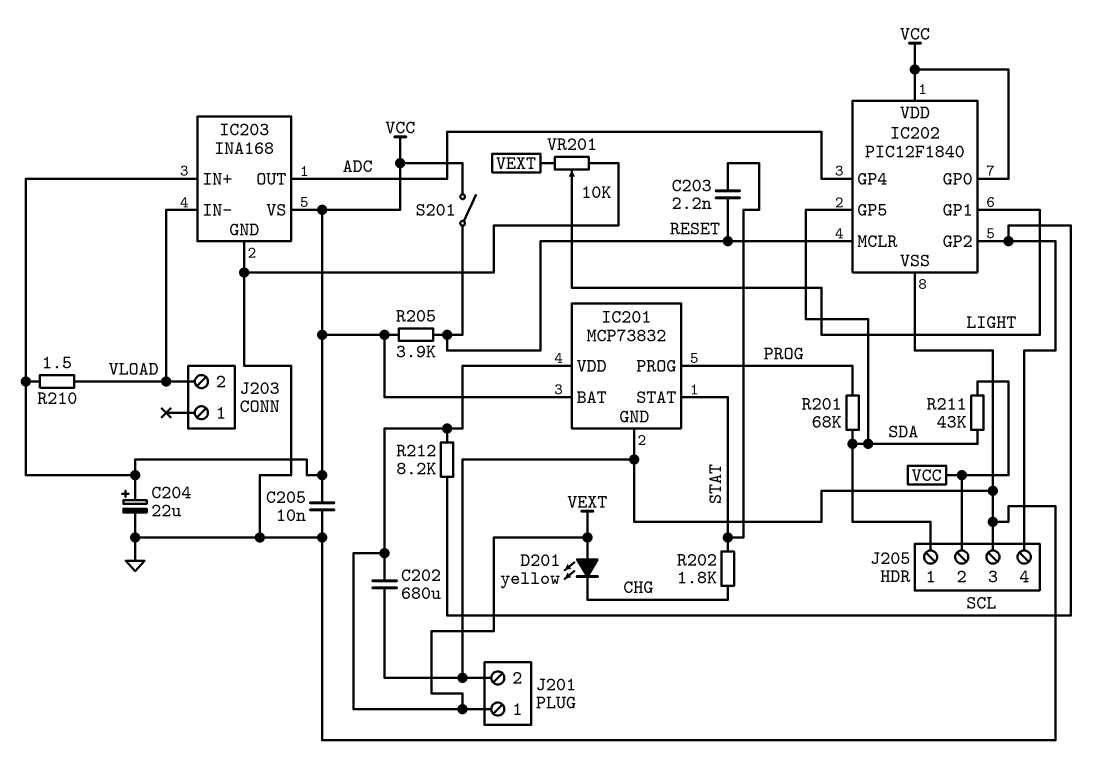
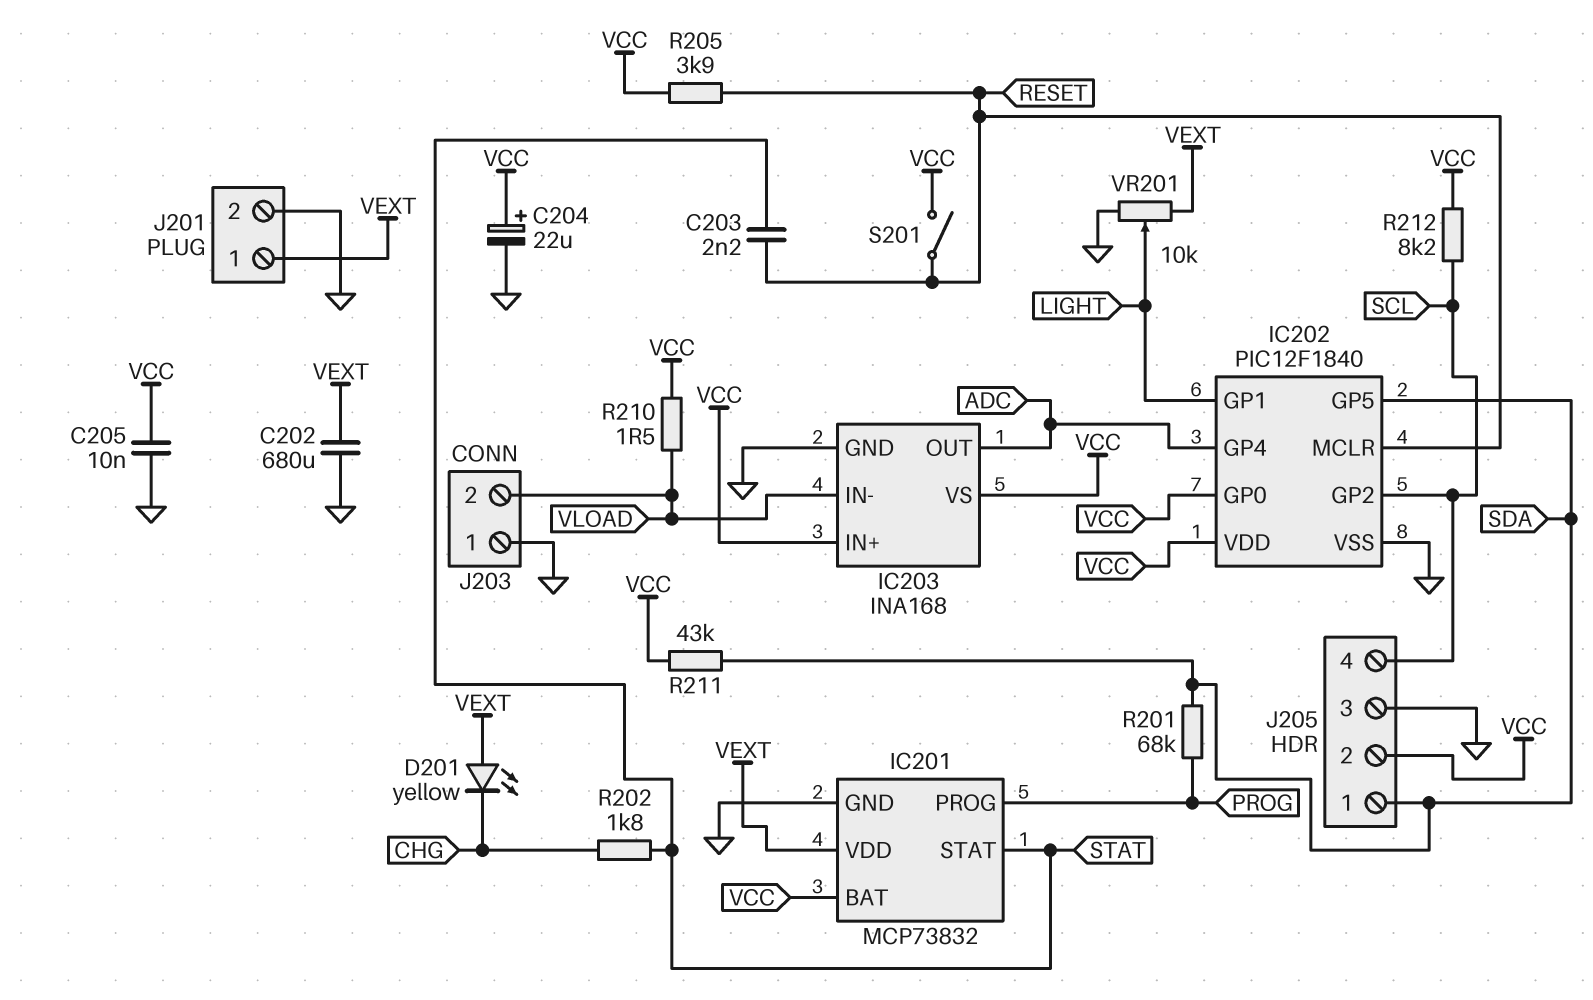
J203 pin 1: none -> GND
R212: 8.2k (SCL, VEXT) -> 8.2k (SCL, VCC)

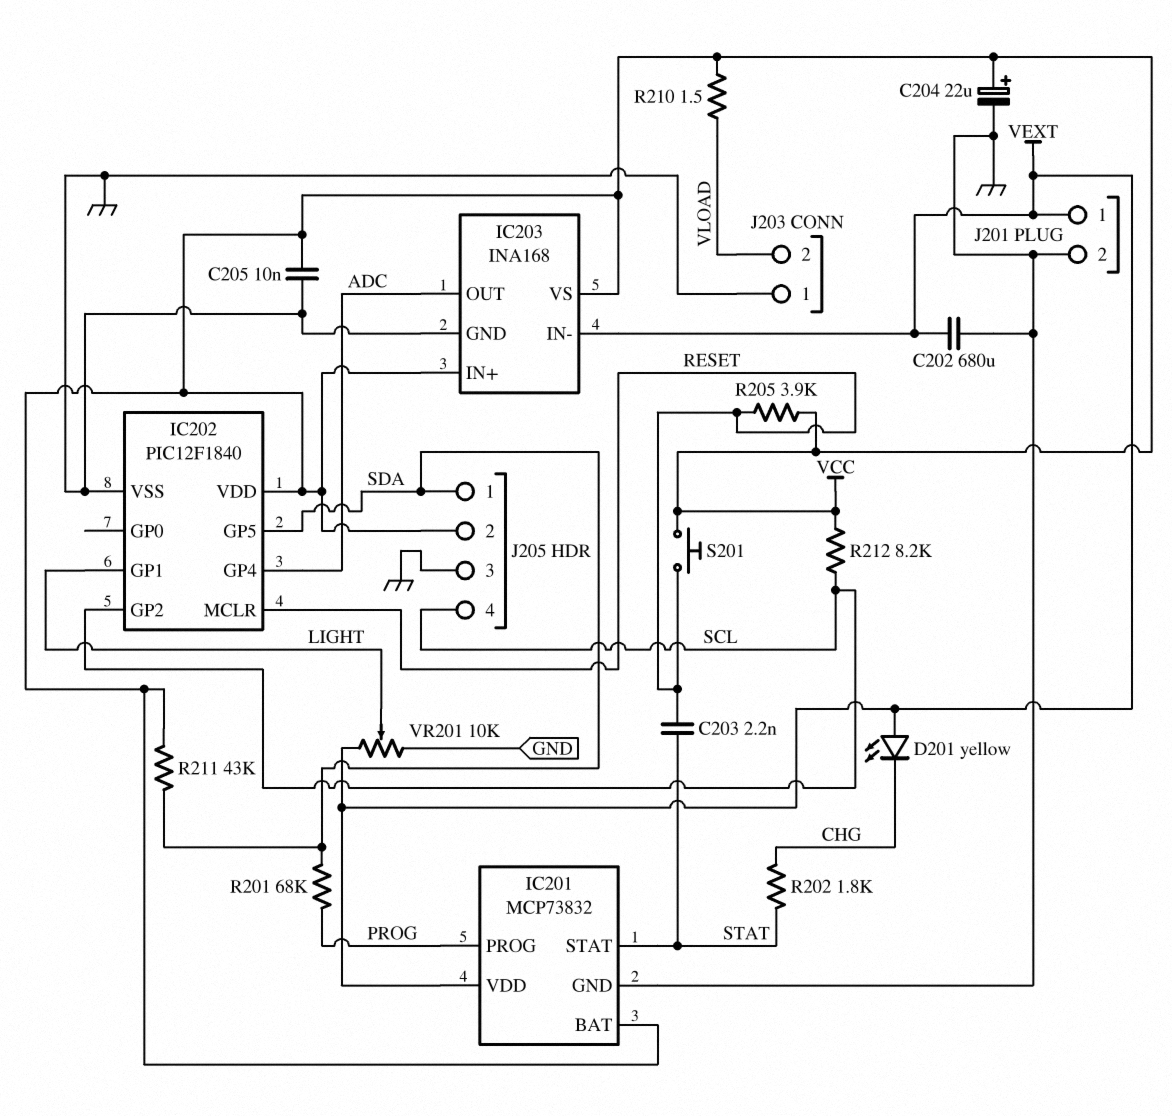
IC202 pin GP0: VCC -> none
IC203 pin IN-: VLOAD -> VEXT
S201: switch (RESET, VCC) -> button (RESET, VCC)

